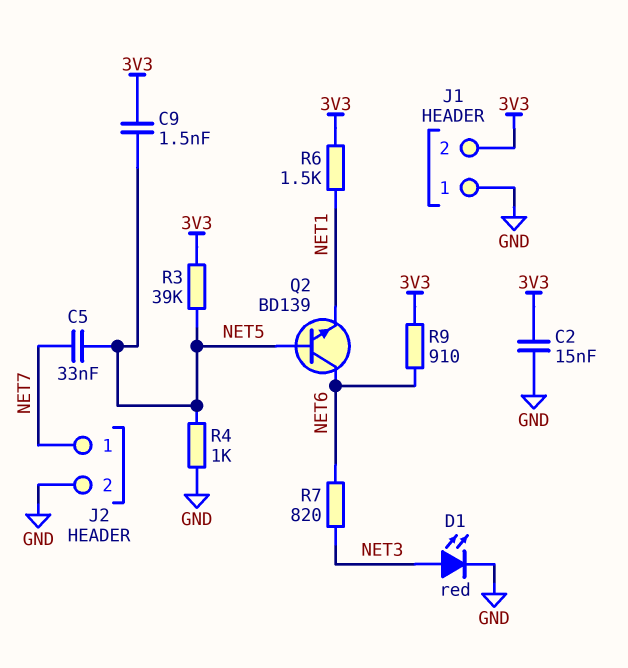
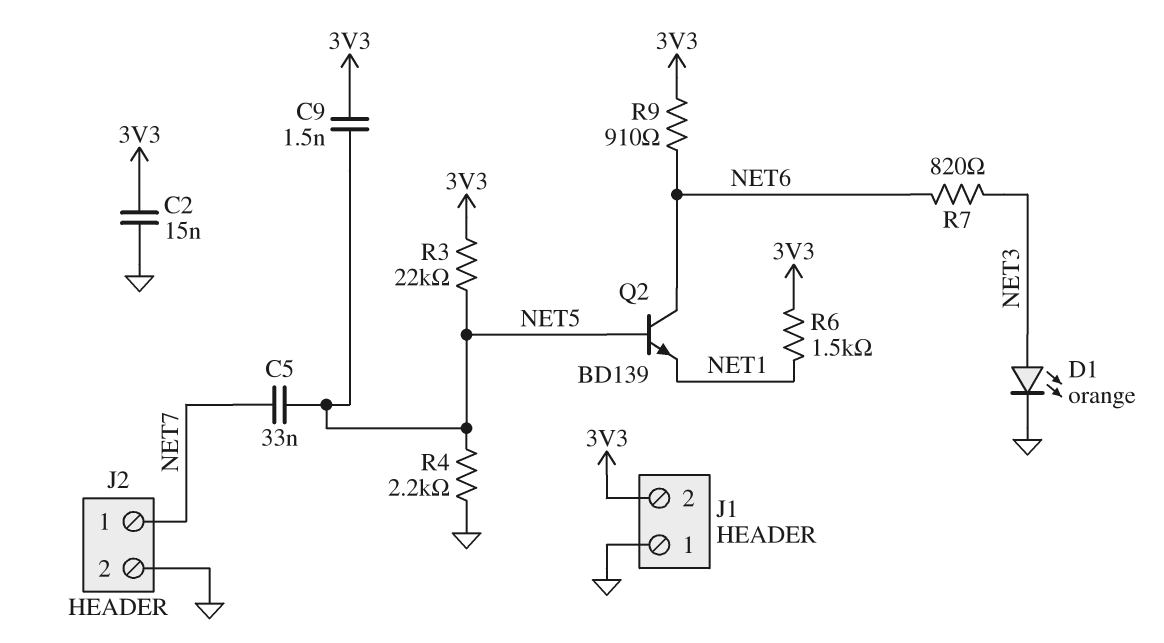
D1: LED red (A NET3, K GND) -> LED orange (A NET3, K GND)
R3: 39k (3V3, NET5) -> 22k (3V3, NET5)
R4: 1k (GND, NET5) -> 2.2k (GND, NET5)

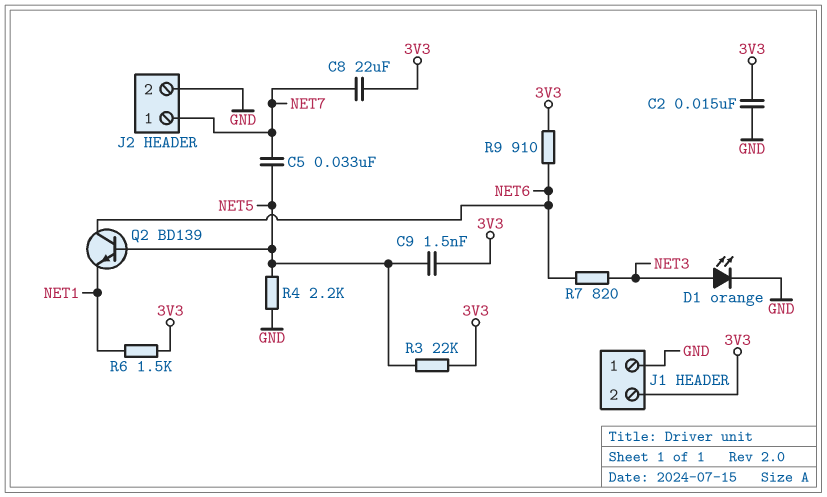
C8: none -> 22uF (3V3, NET7)

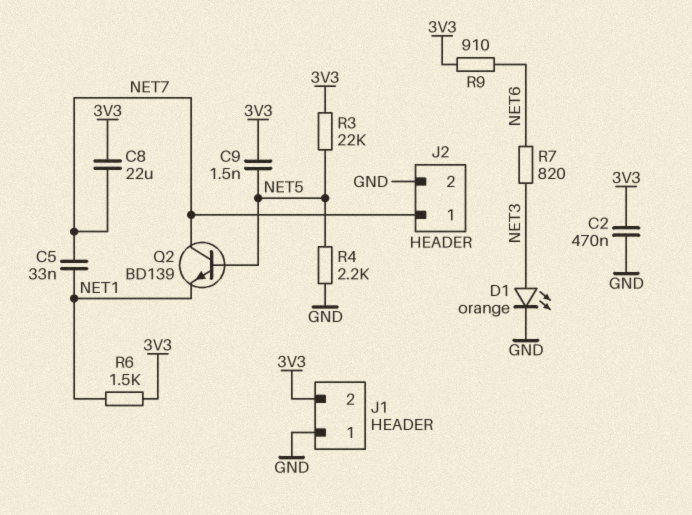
C2: 15nF (3V3, GND) -> 470nF (3V3, GND)
C5: 33nF (NET5, NET7) -> 33nF (NET1, NET7)
Q2: NPN BD139 (B NET5, C NET6, E NET1) -> NPN BD139 (B NET5, C NET7, E NET1)

